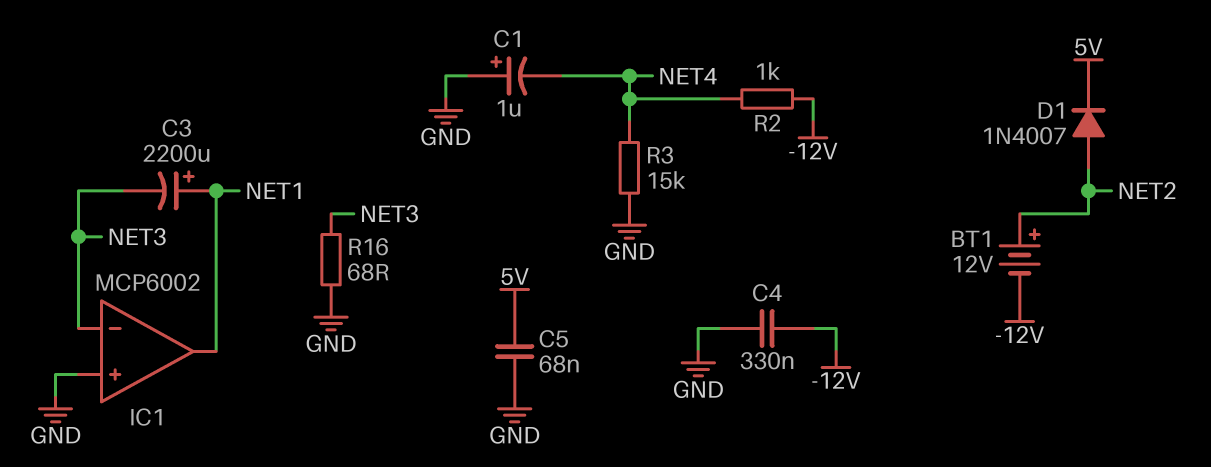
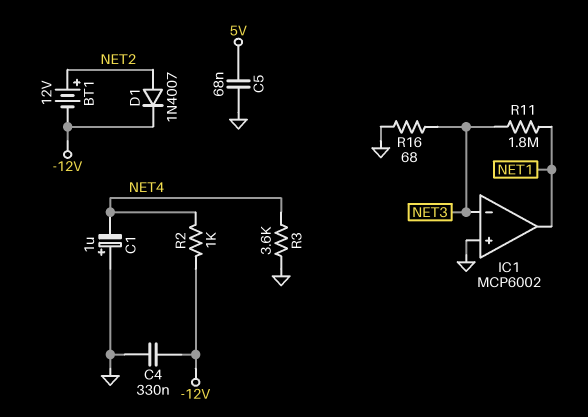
C3: 2200uF (plus NET1, minus NET3) -> none
D1: diode 1N4007 (A NET2, K 5V) -> diode 1N4007 (A NET2, K -12V)
R3: 15k (GND, NET4) -> 3.6k (GND, NET4)
R11: none -> 1.8M (NET1, NET3)

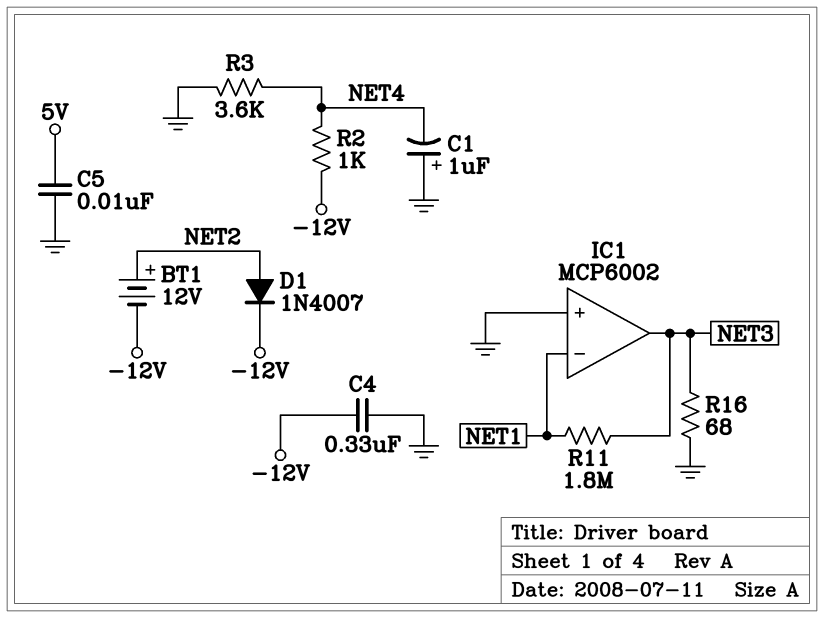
C5: 68nF (5V, GND) -> 10nF (5V, GND)
IC1 pin in-: NET3 -> NET1
IC1 pin out: NET1 -> NET3

